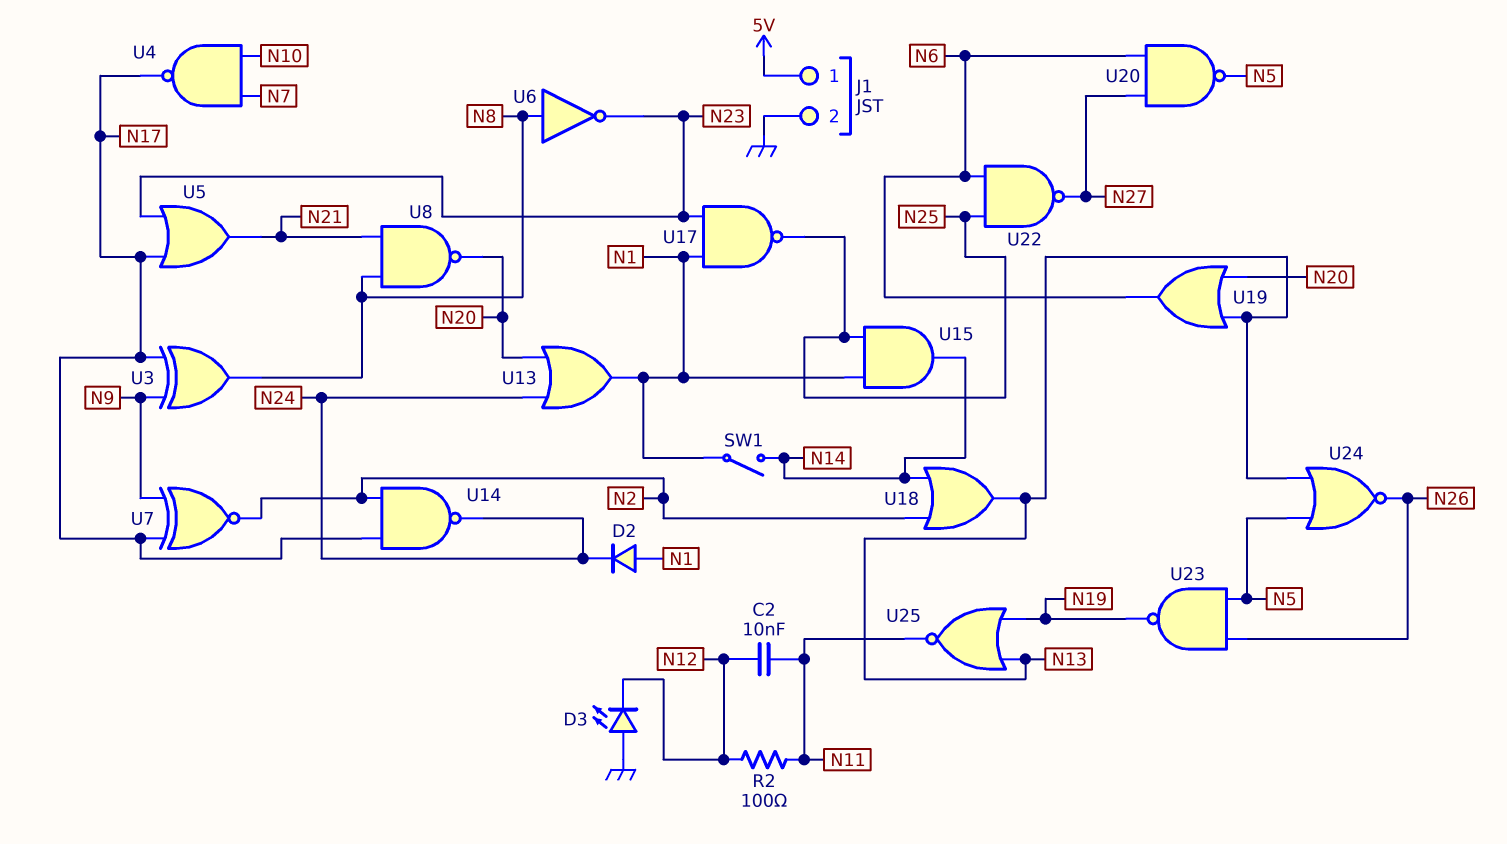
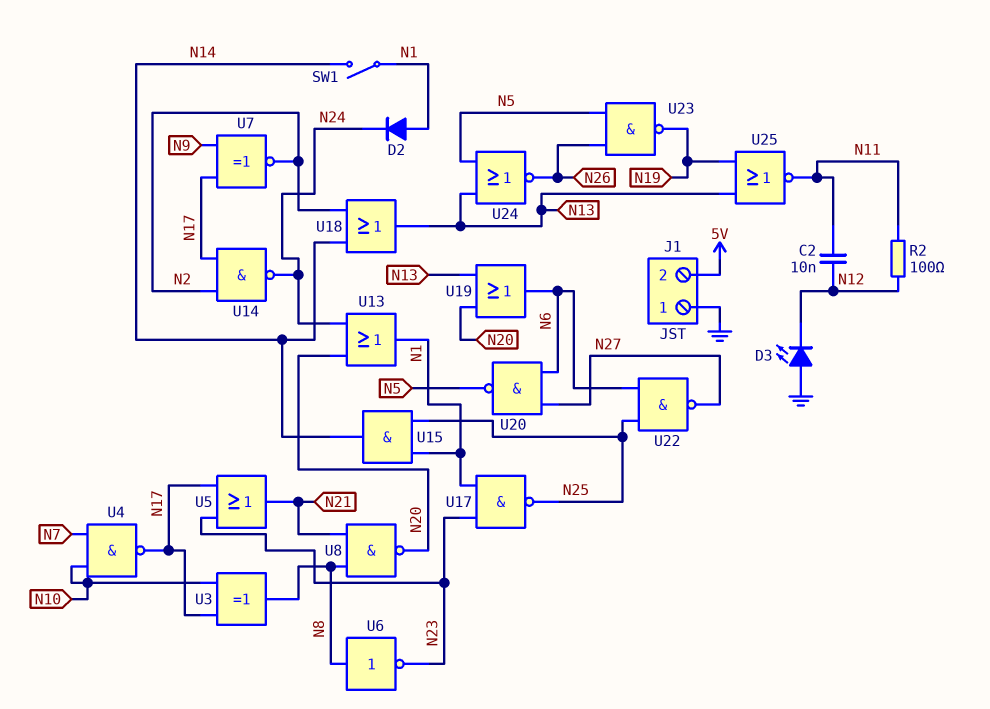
J1 pin 1: 5V -> GND
J1 pin 2: GND -> 5V
U3: XOR (in N9, in N17, out N8) -> XOR (in N10, in N17, out N8)

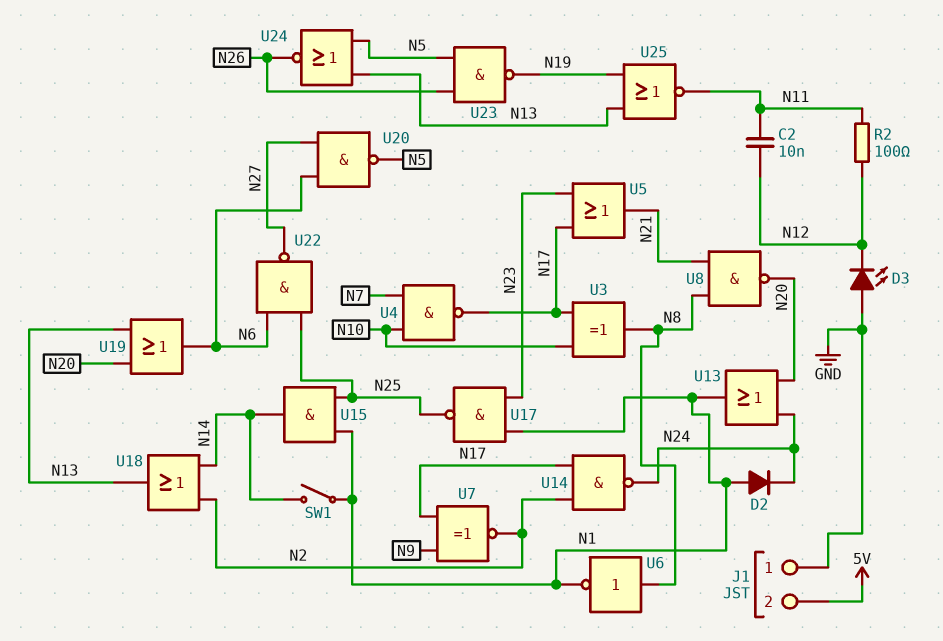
U6: NOT (in N8, out N23) -> NOT (in N8, out N1)

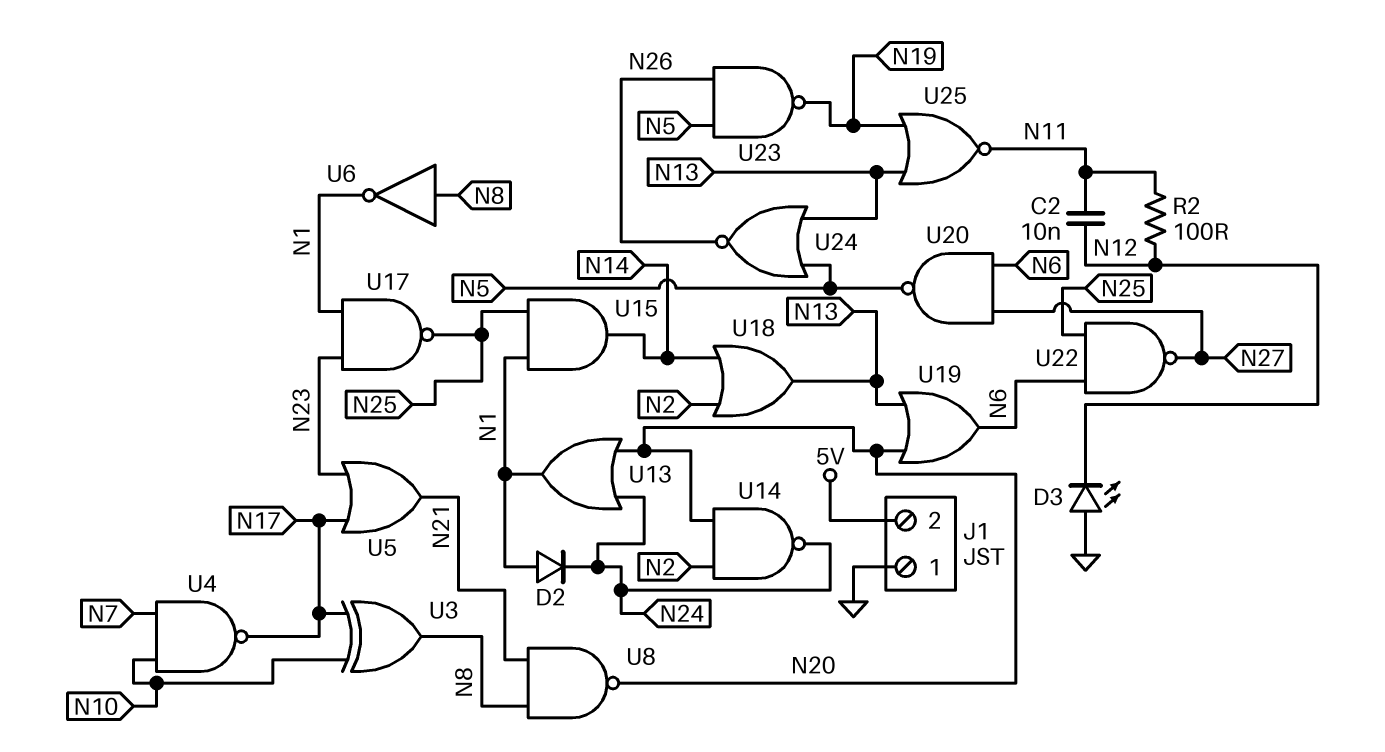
SW1: switch (N1, N14) -> none
U7: XNOR (in N9, in N17, out N2) -> none
U14: NAND (in N2, in N17, out N24) -> NAND (in N2, in N20, out N24)

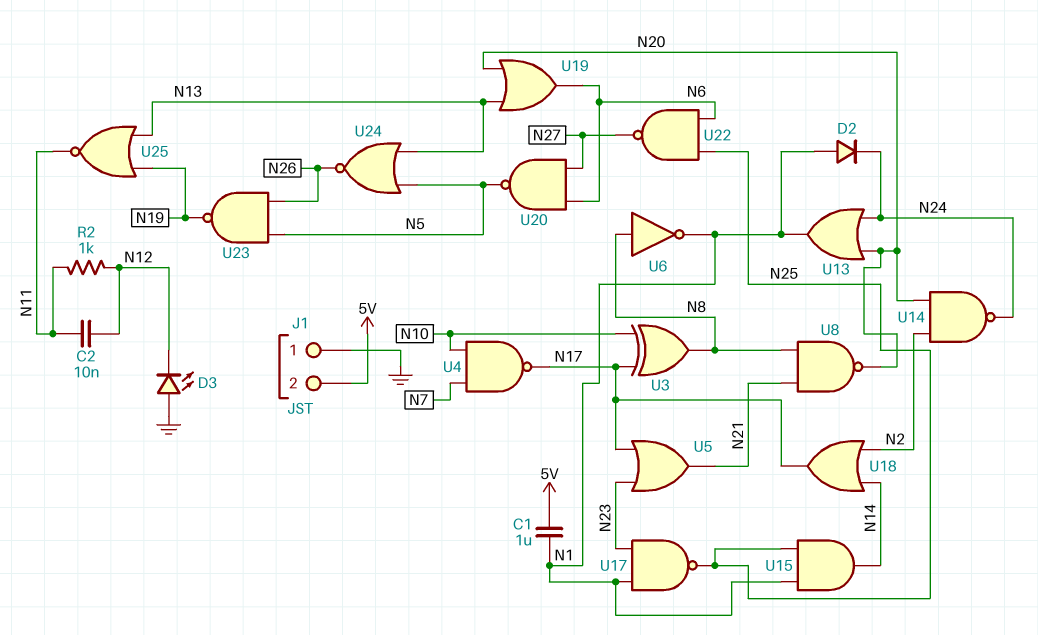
C1: none -> 1uF (5V, N1)
R2: 100 (N11, N12) -> 1k (N11, N12)
U18: OR (in N2, in N14, out N13) -> OR (in N2, in N14, out N17)

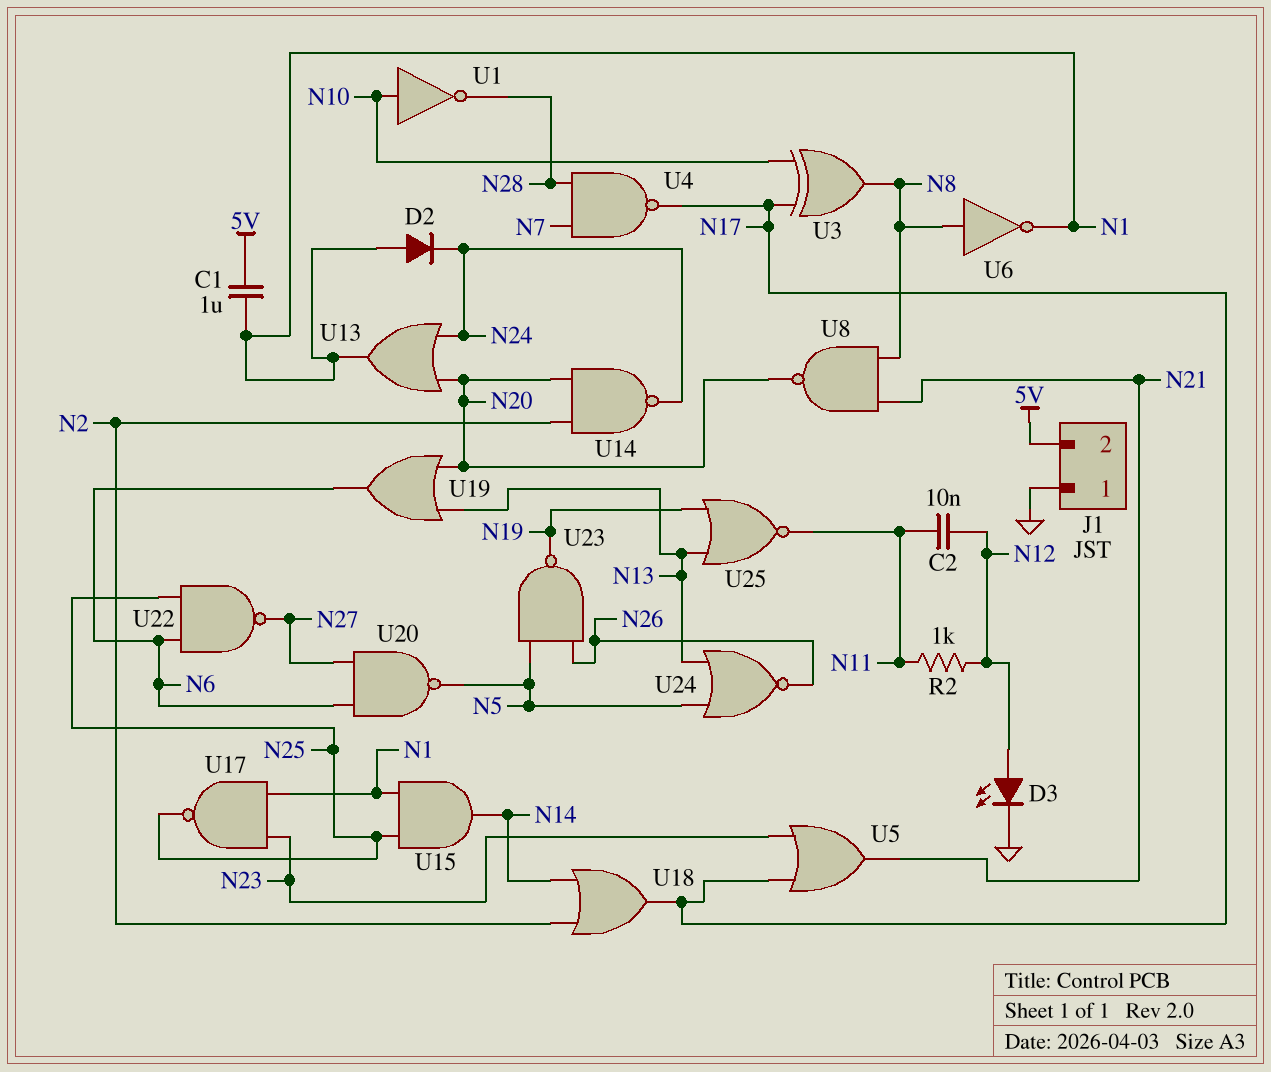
D3: LED (A GND, K N12) -> LED (A N12, K GND)
U1: none -> NOT (in N10, out N28)
U4: NAND (in N7, in N10, out N17) -> NAND (in N7, in N28, out N17)

